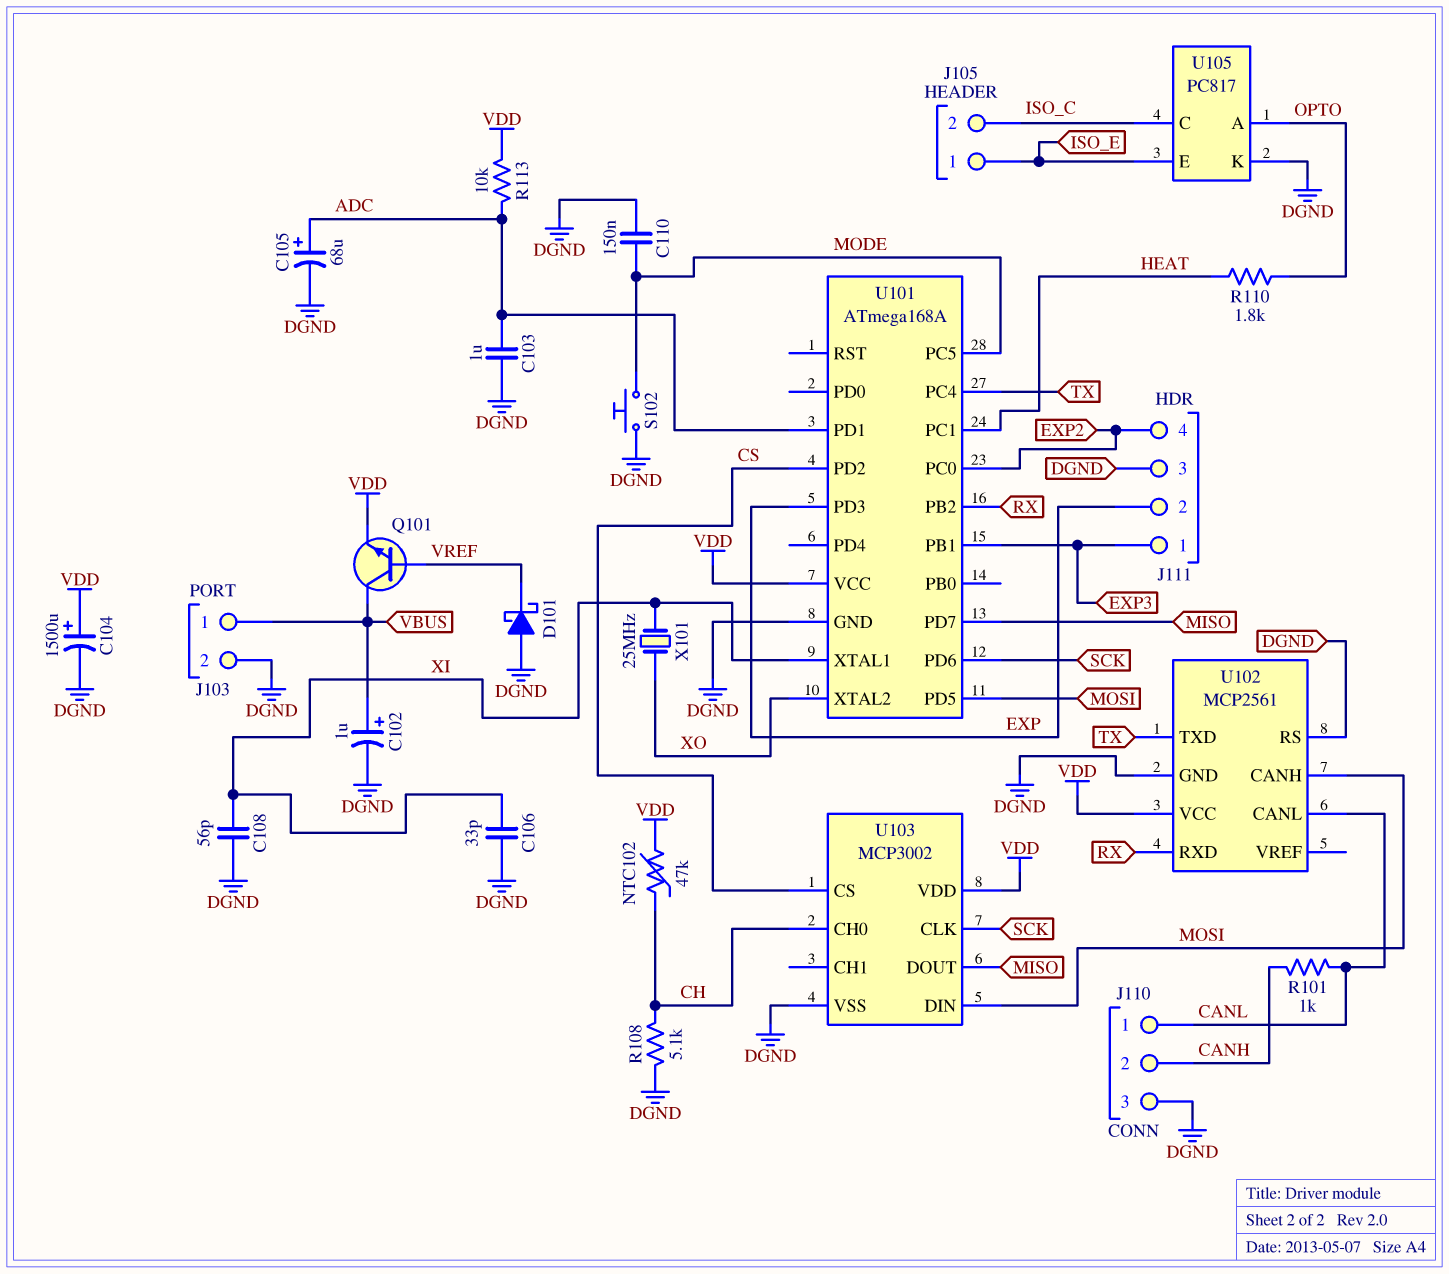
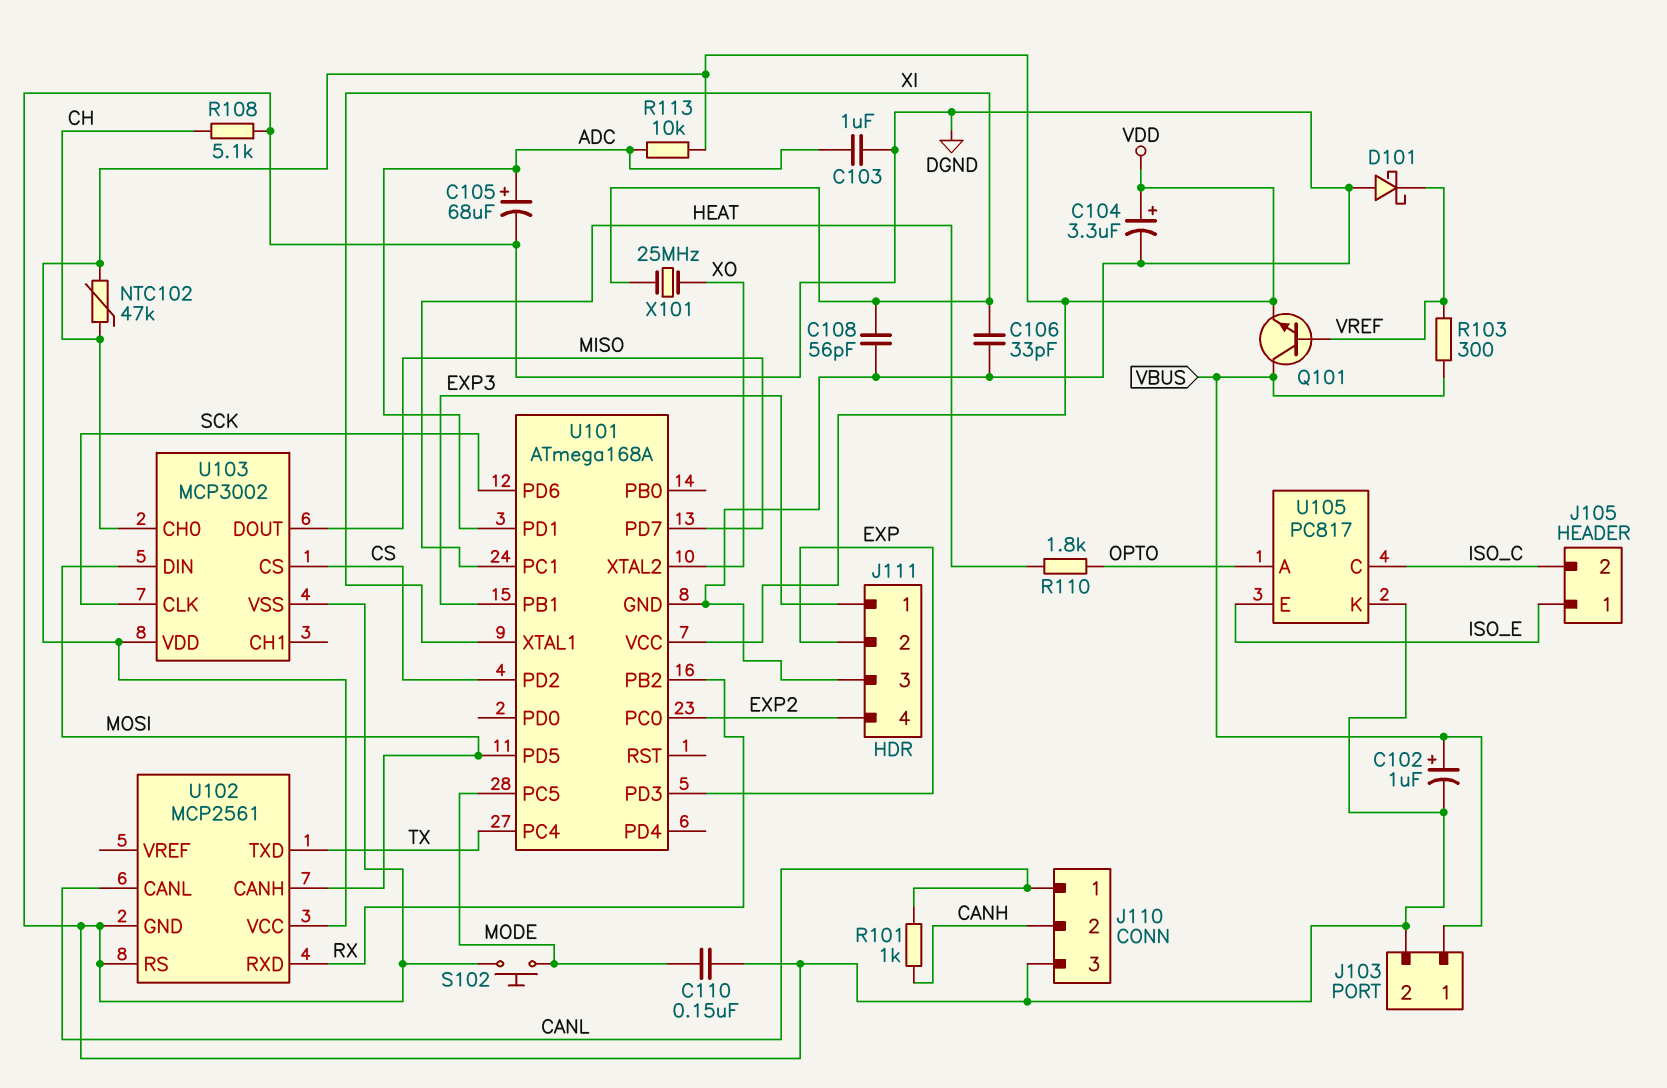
C104: 1500uF (plus VDD, minus DGND) -> 3.3uF (plus VDD, minus DGND)
R103: none -> 300 (VBUS, VREF)

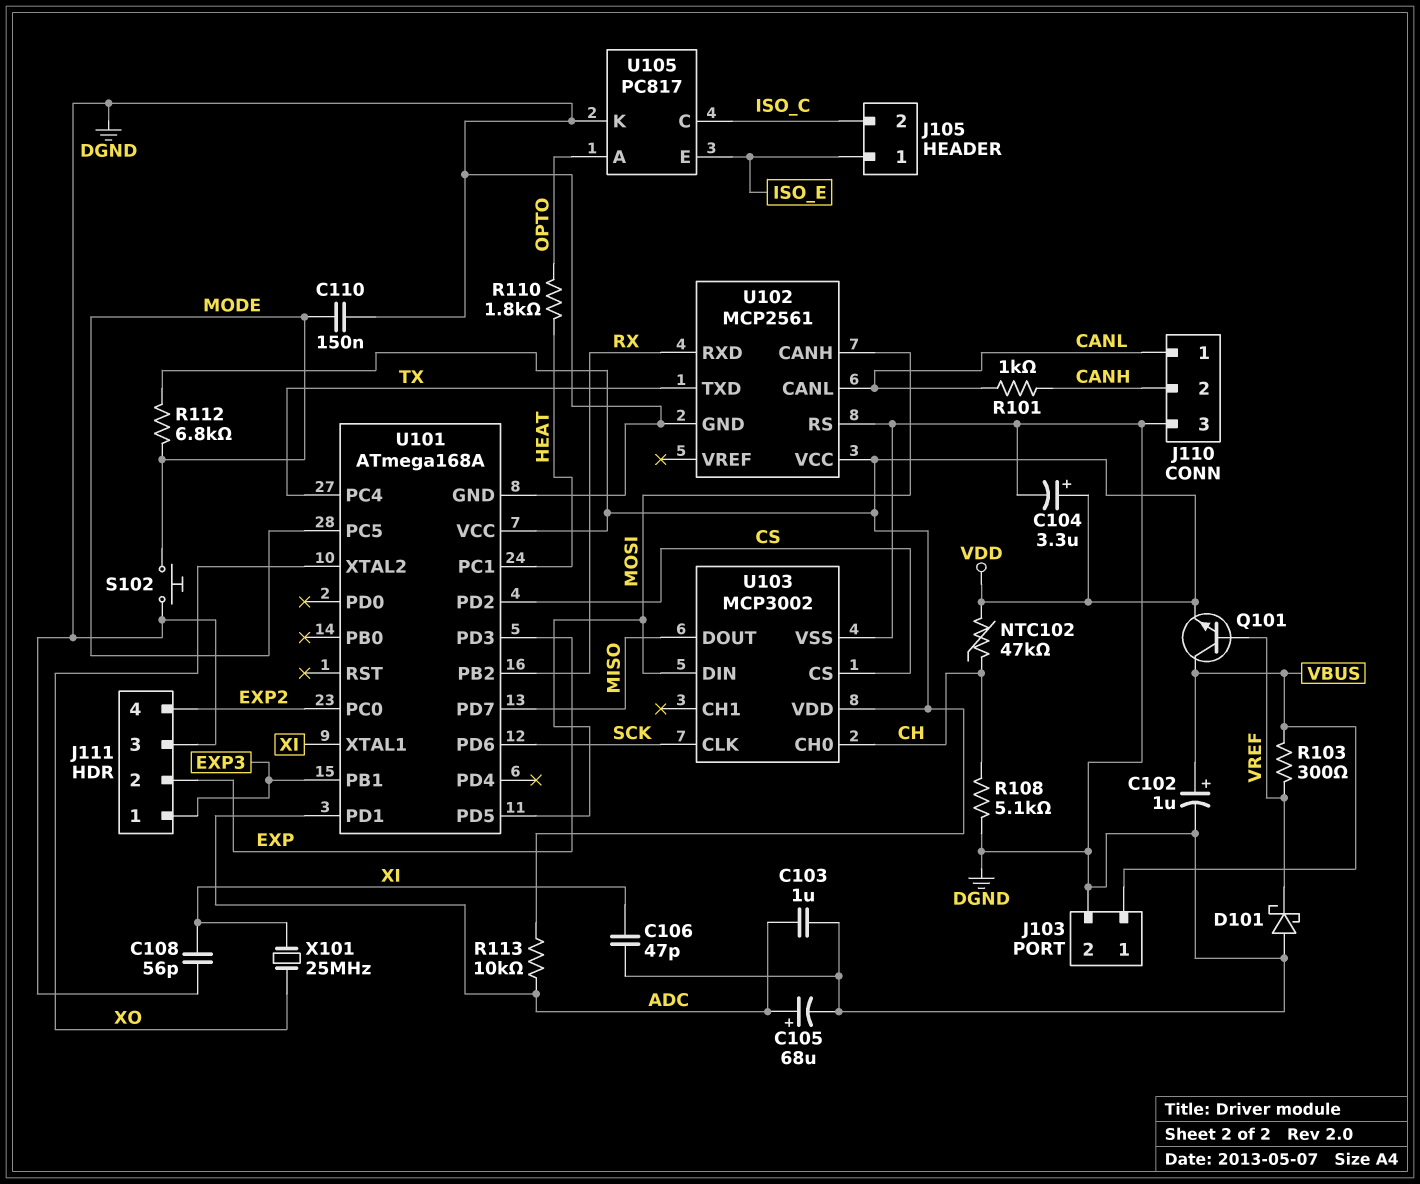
C106: 33pF (DGND, XI) -> 47pF (DGND, XI)
R112: none -> 6.8k (MODE, VDD)

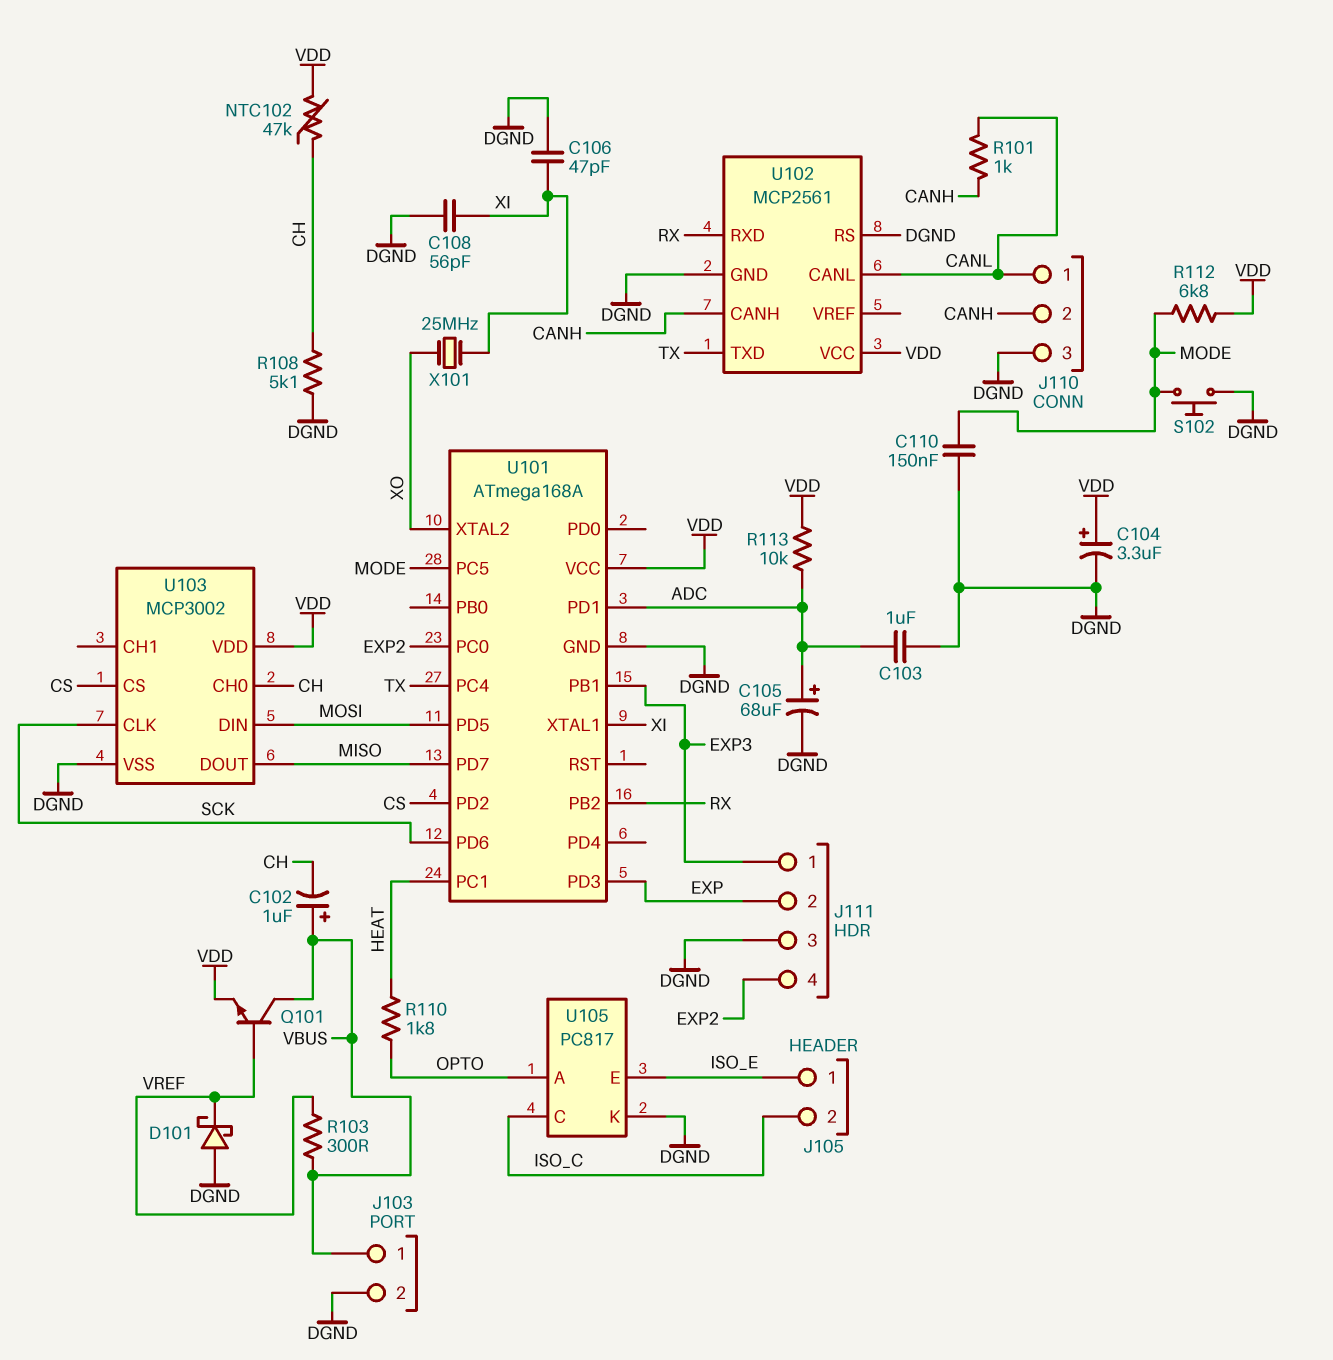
C102: 1uF (plus VBUS, minus DGND) -> 1uF (plus VBUS, minus CH)
U102 pin CANH: MOSI -> CANH

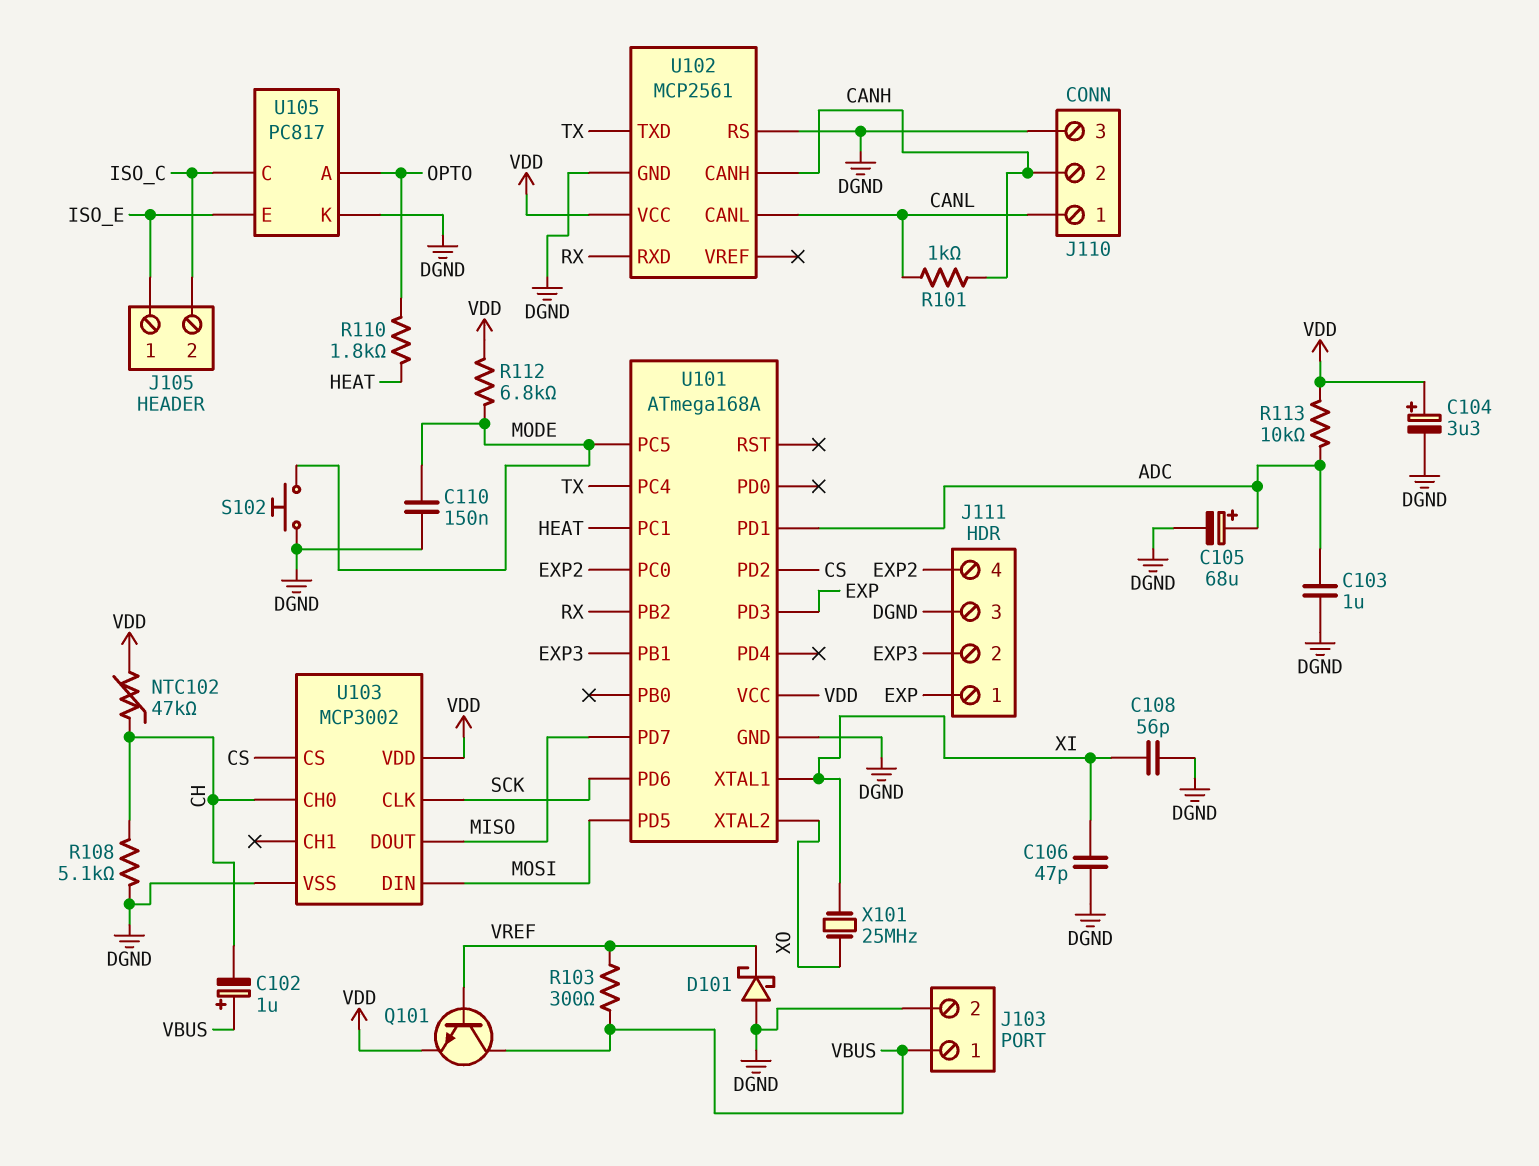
J111 pin 1: EXP3 -> EXP
J111 pin 2: EXP -> EXP3

